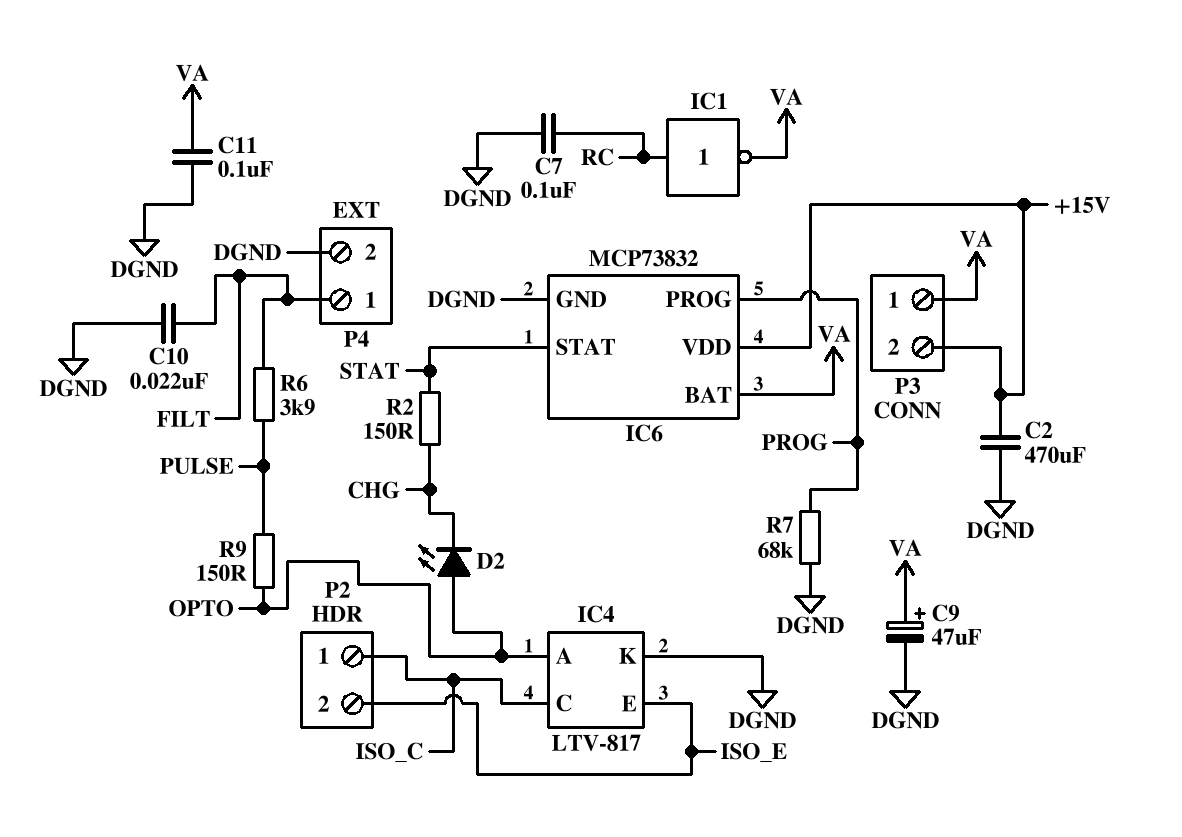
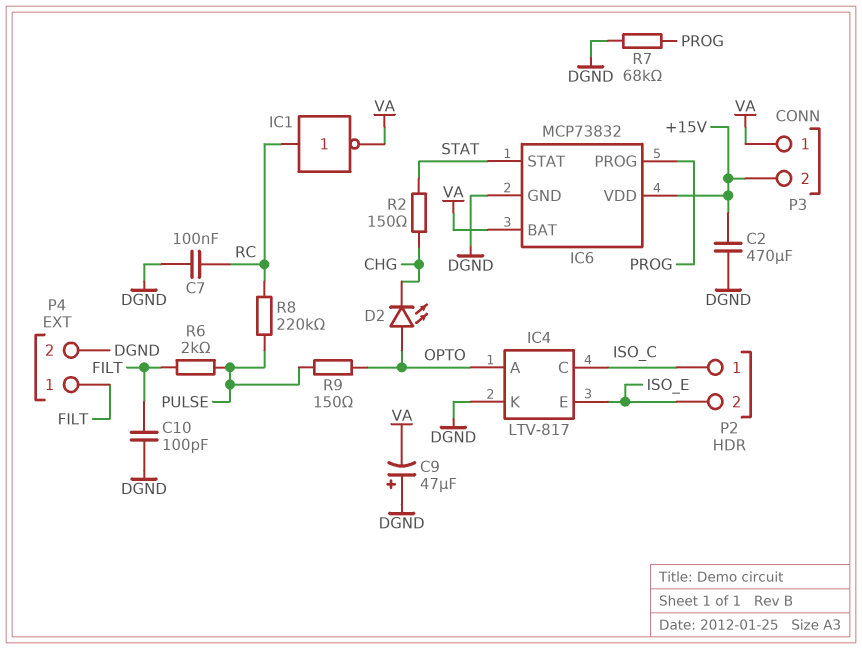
C9: 47uF (plus VA, minus DGND) -> 47uF (plus DGND, minus VA)
C10: 22nF (DGND, FILT) -> 100pF (DGND, FILT)
C11: 100nF (DGND, VA) -> none
R6: 3.9k (FILT, PULSE) -> 2k (FILT, PULSE)
R8: none -> 220k (PULSE, RC)

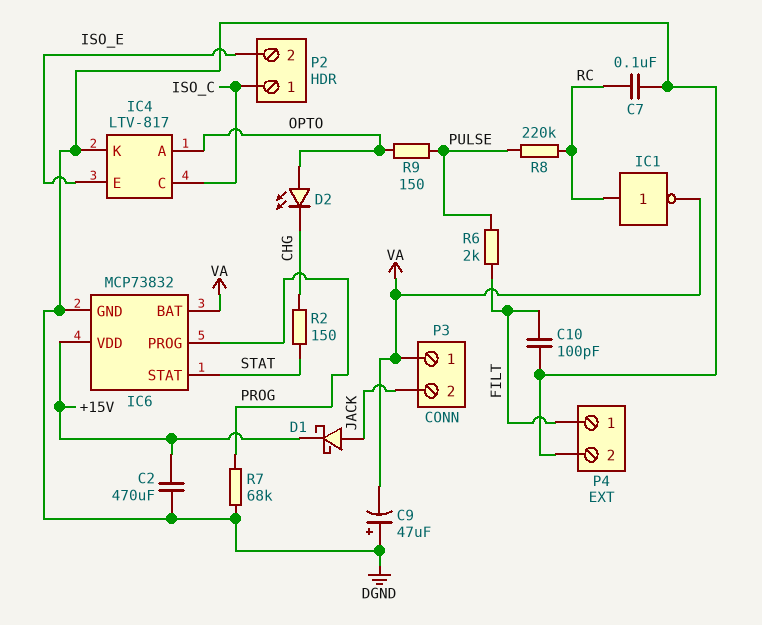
D1: none -> schottky (A JACK, K +15V)
P3 pin 2: +15V -> JACK

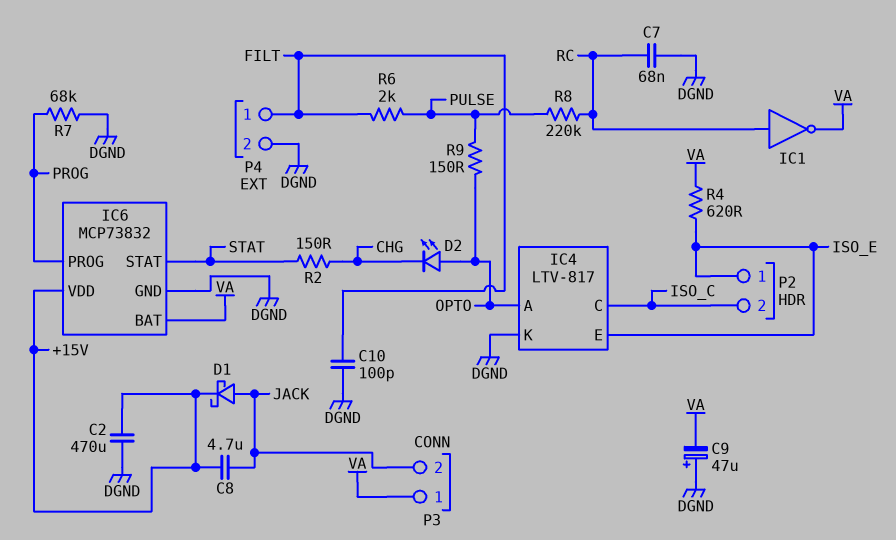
C7: 100nF (DGND, RC) -> 68nF (DGND, RC)
C8: none -> 4.7uF (+15V, JACK)
P2 pin 1: ISO_C -> ISO_E
P2 pin 2: ISO_E -> ISO_C
R4: none -> 620 (ISO_E, VA)

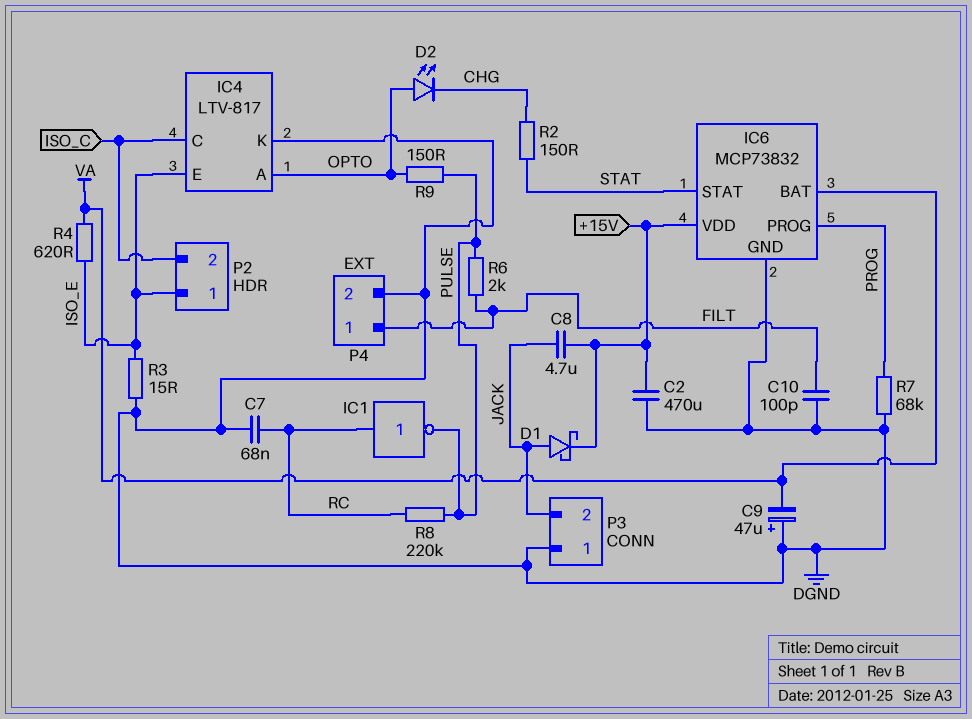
IC1: NOT (in RC, out VA) -> NOT (in RC, out PULSE)
P3 pin 1: VA -> DGND
R3: none -> 15 (DGND, ISO_E)

